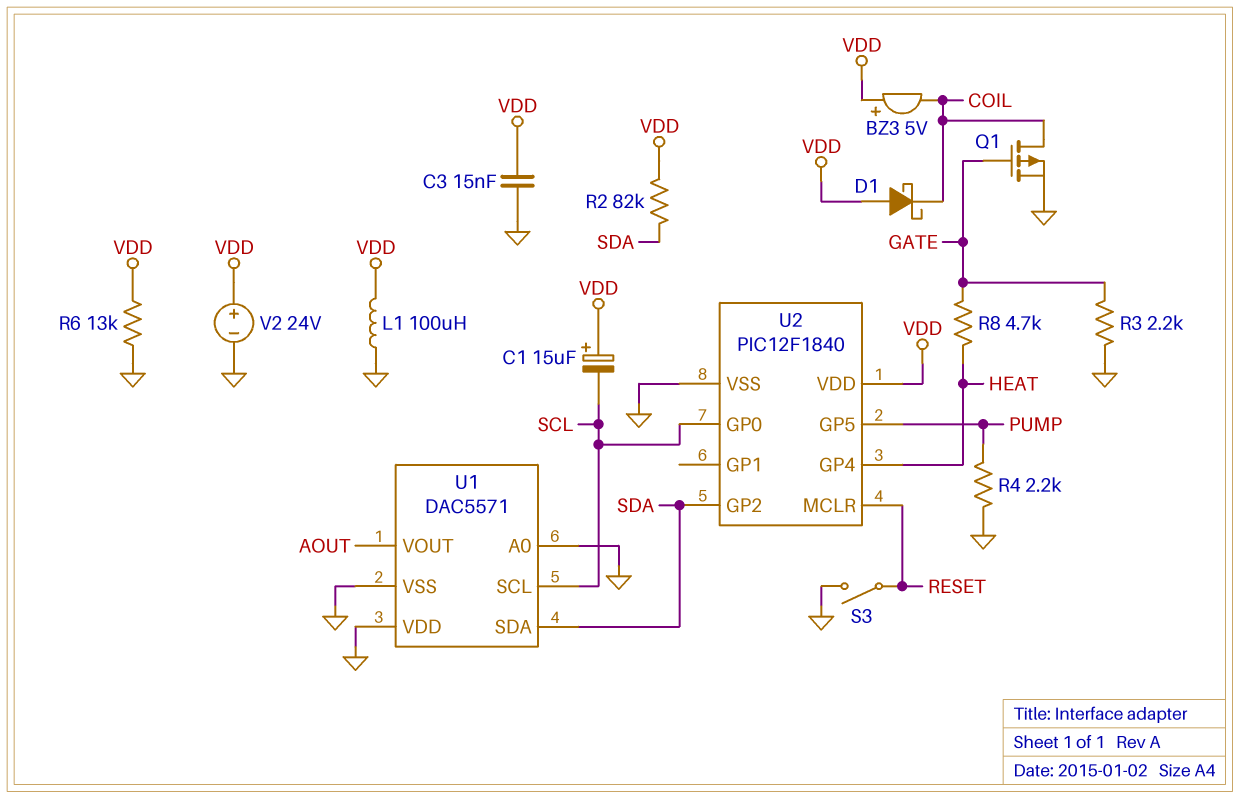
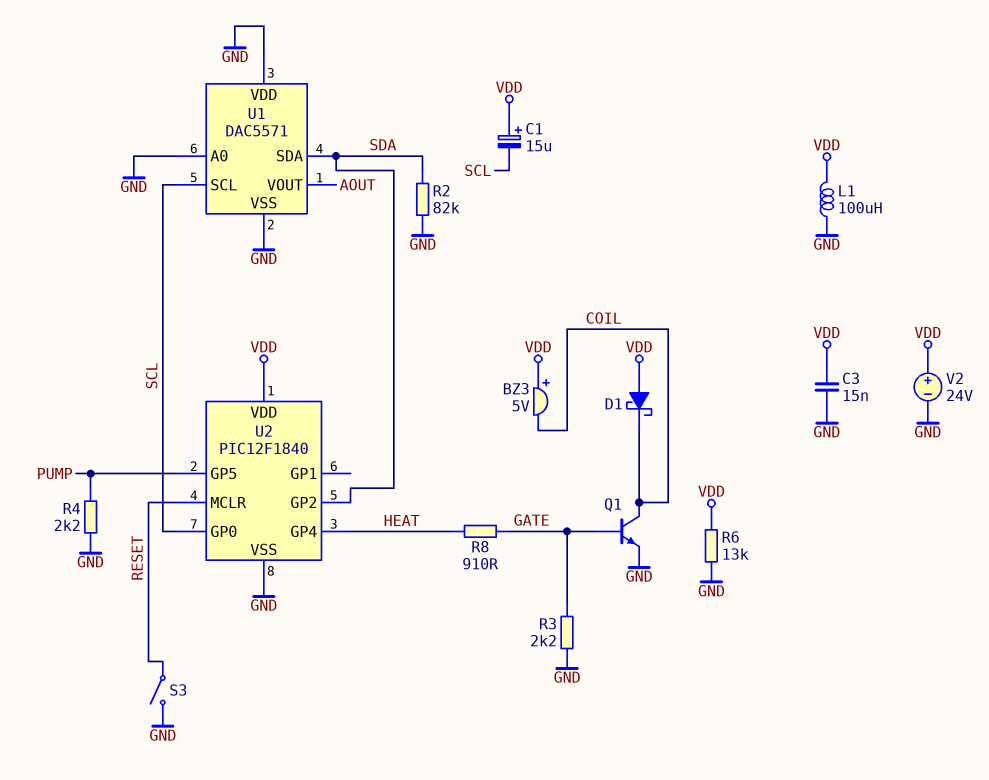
Q1: PMOS (G GATE, D COIL, S GND) -> NPN (B GATE, C COIL, E GND)
R2: 82k (SDA, VDD) -> 82k (GND, SDA)
R8: 4.7k (GATE, HEAT) -> 910 (GATE, HEAT)

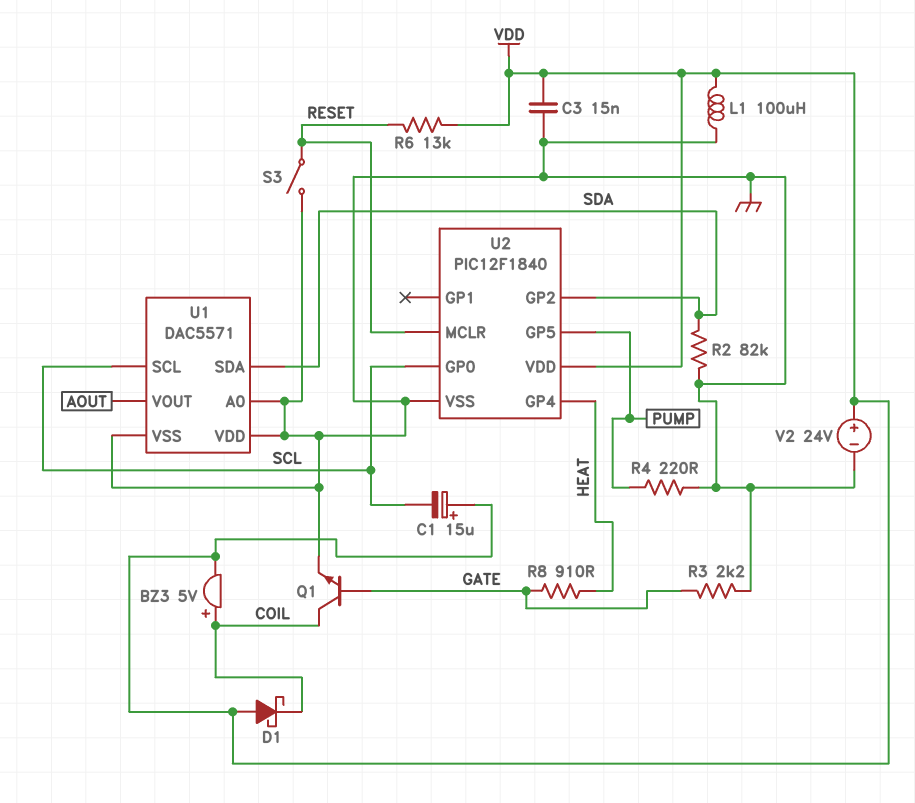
BZ3: buzzer 5V (plus VDD, minus COIL) -> buzzer 5V (plus COIL, minus VDD)
R4: 2.2k (GND, PUMP) -> 220 (GND, PUMP)
R6: 13k (GND, VDD) -> 13k (RESET, VDD)

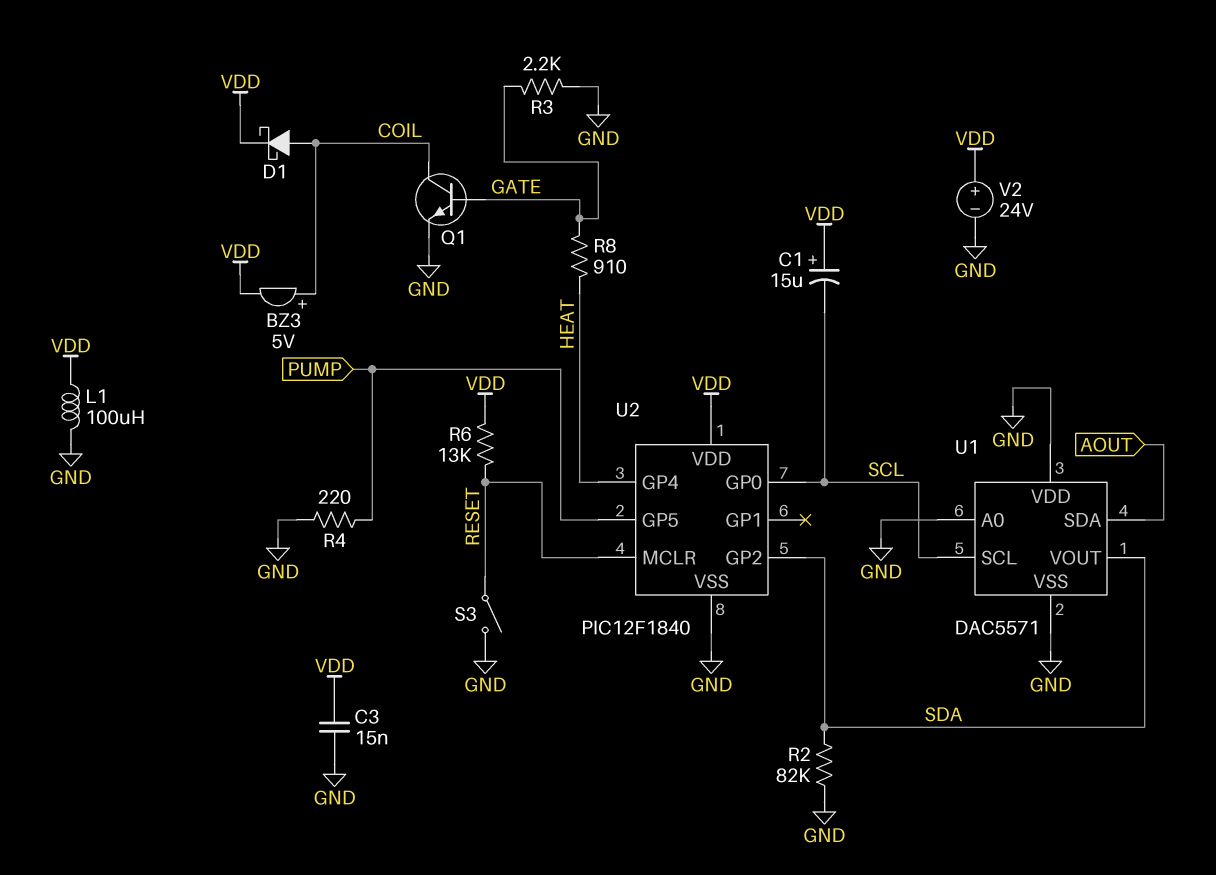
D1: schottky (A VDD, K COIL) -> schottky (A COIL, K VDD)
U1 pin SDA: SDA -> AOUT
U1 pin VOUT: AOUT -> SDA

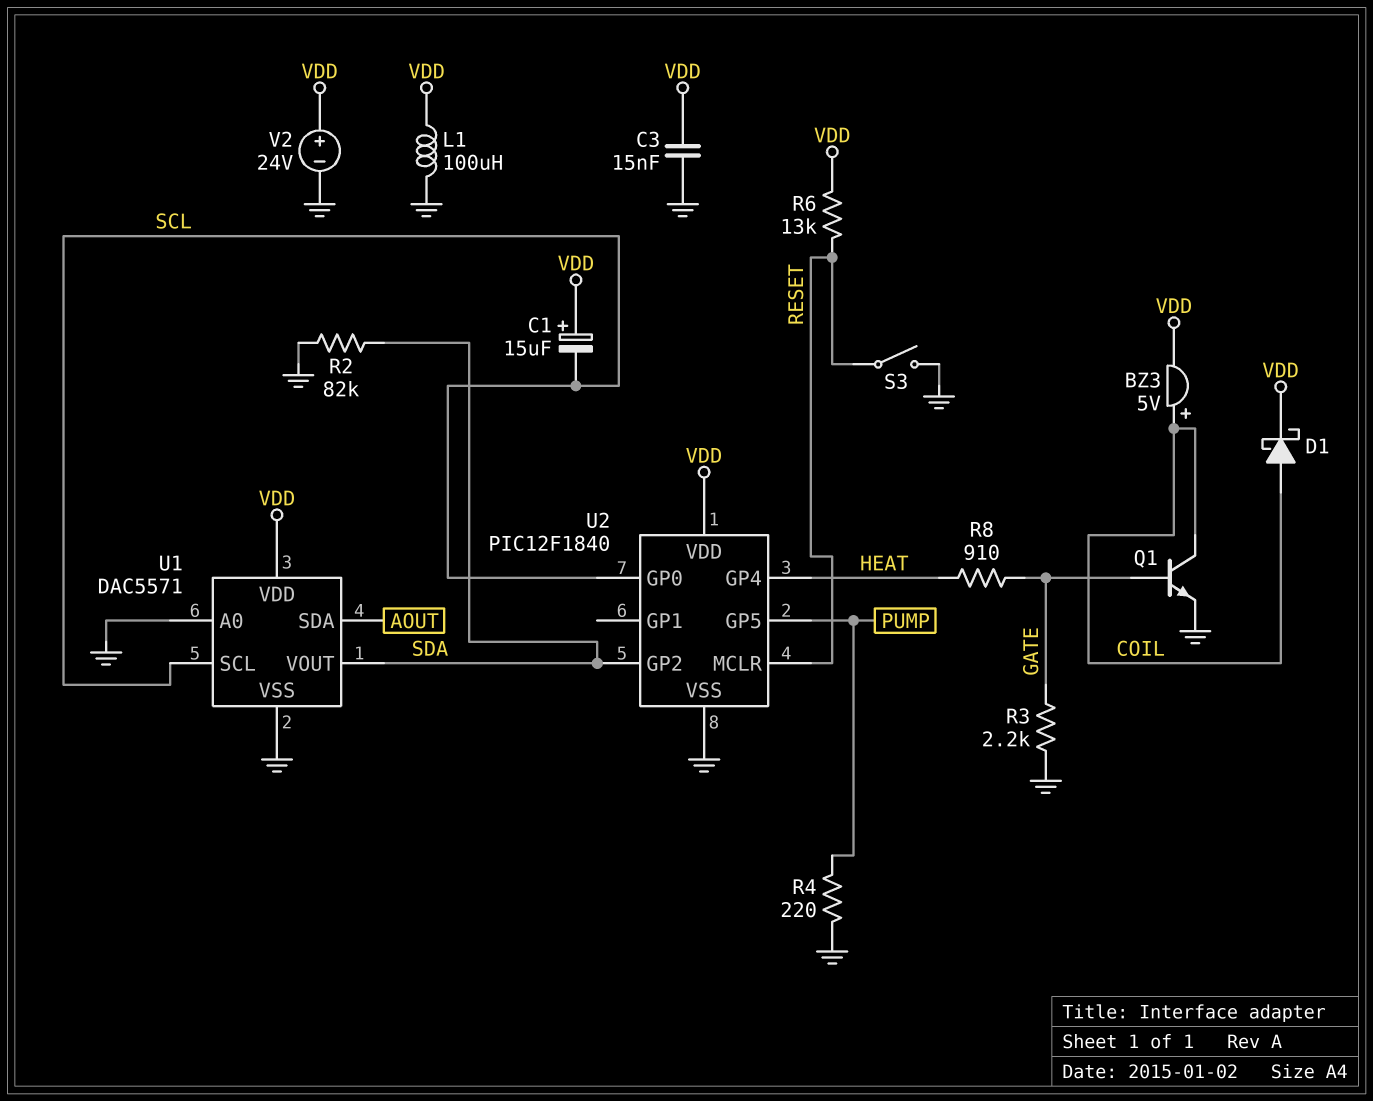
U1 pin VDD: GND -> VDD

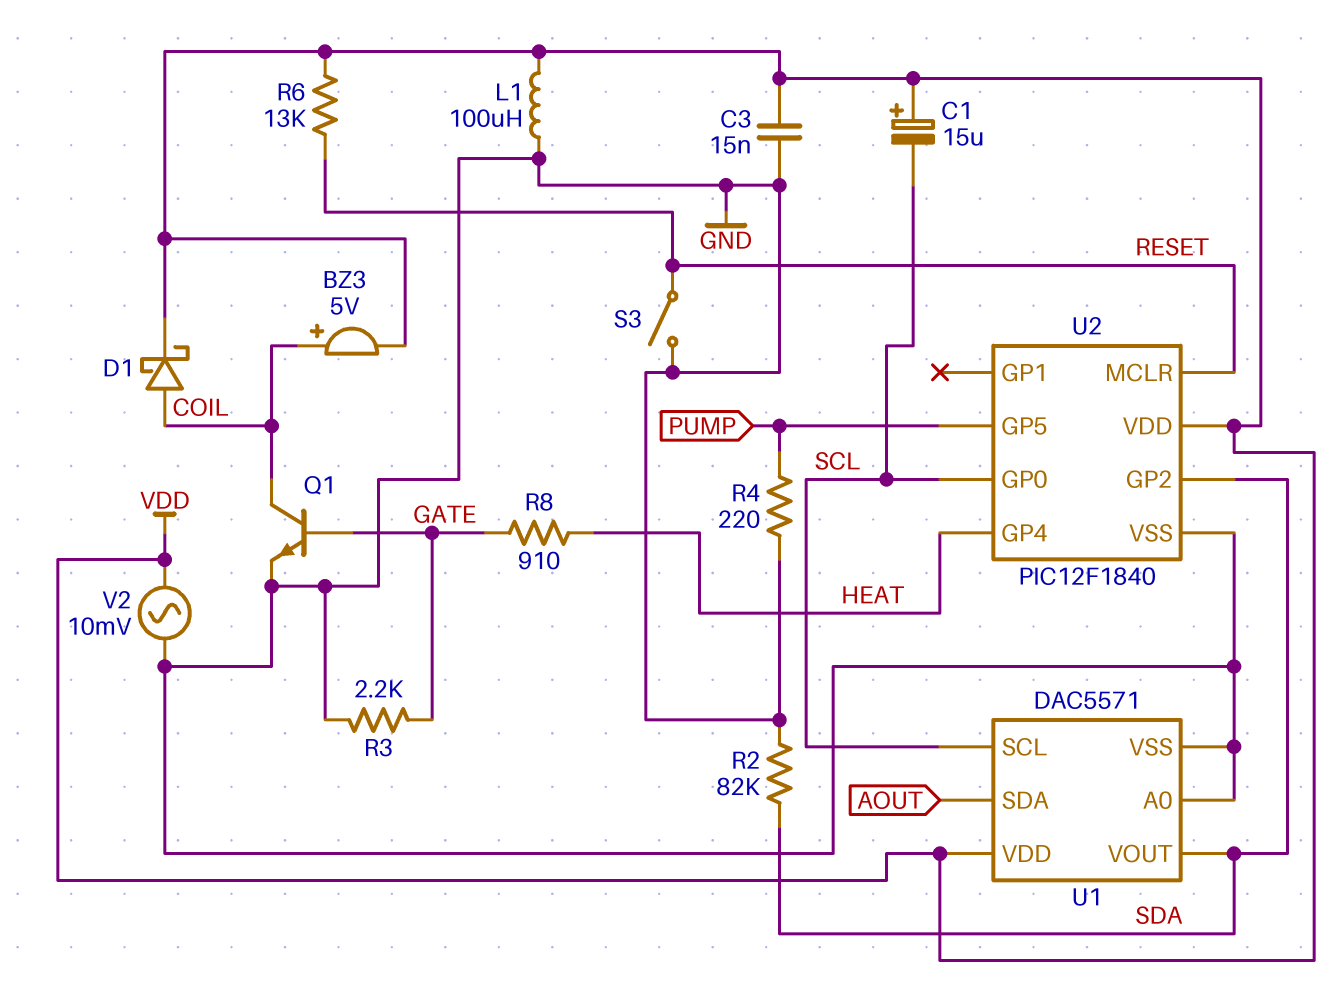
V2: 24V (plus VDD, minus GND) -> AC 10mV (GND, VDD)

